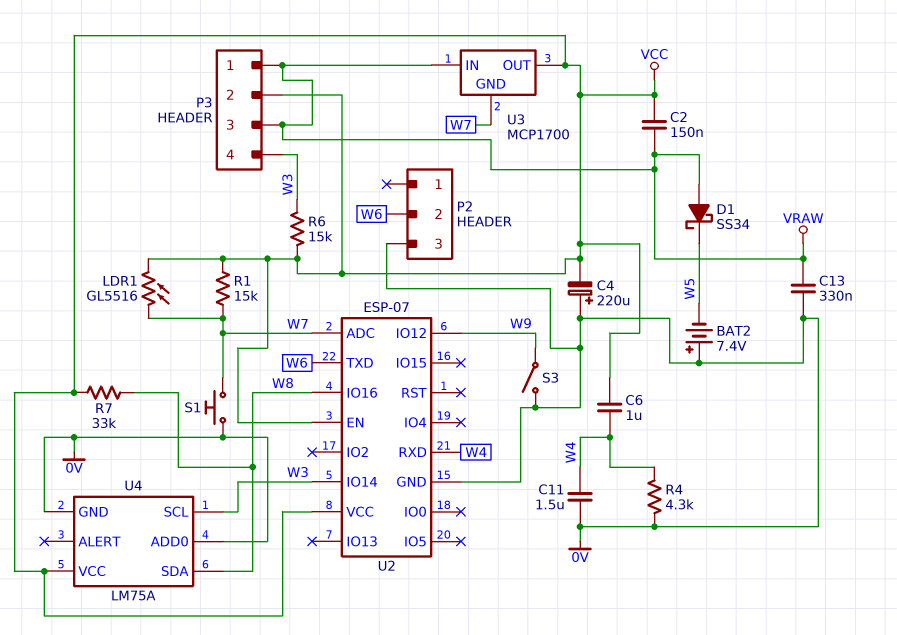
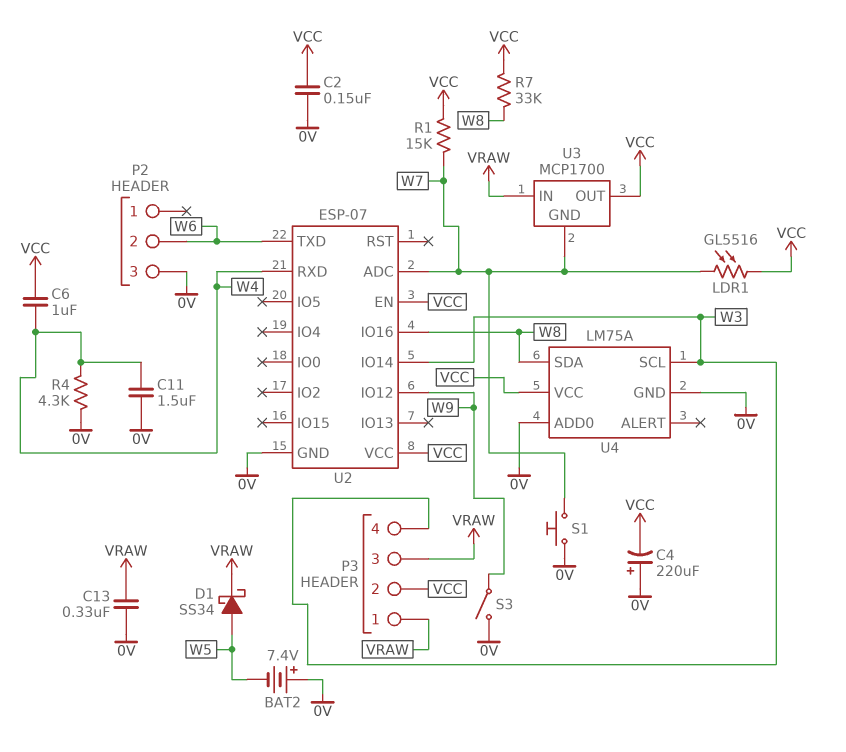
C2: 150nF (VCC, VRAW) -> 150nF (0V, VCC)
D1: schottky SS34 (A VRAW, K W5) -> schottky SS34 (A W5, K VRAW)
R6: 15k (VCC, W3) -> none

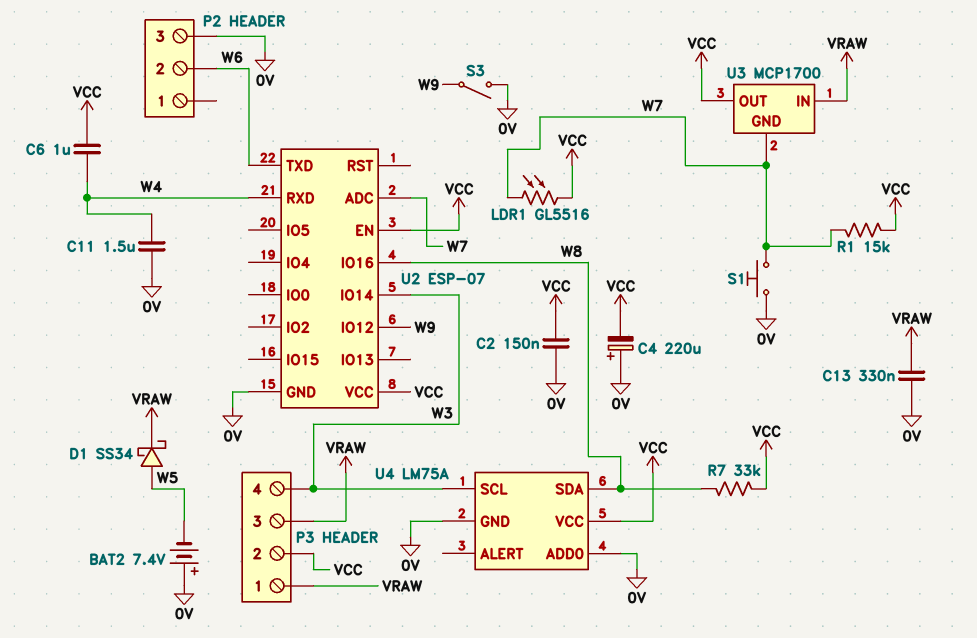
R4: 4.3k (0V, W4) -> none

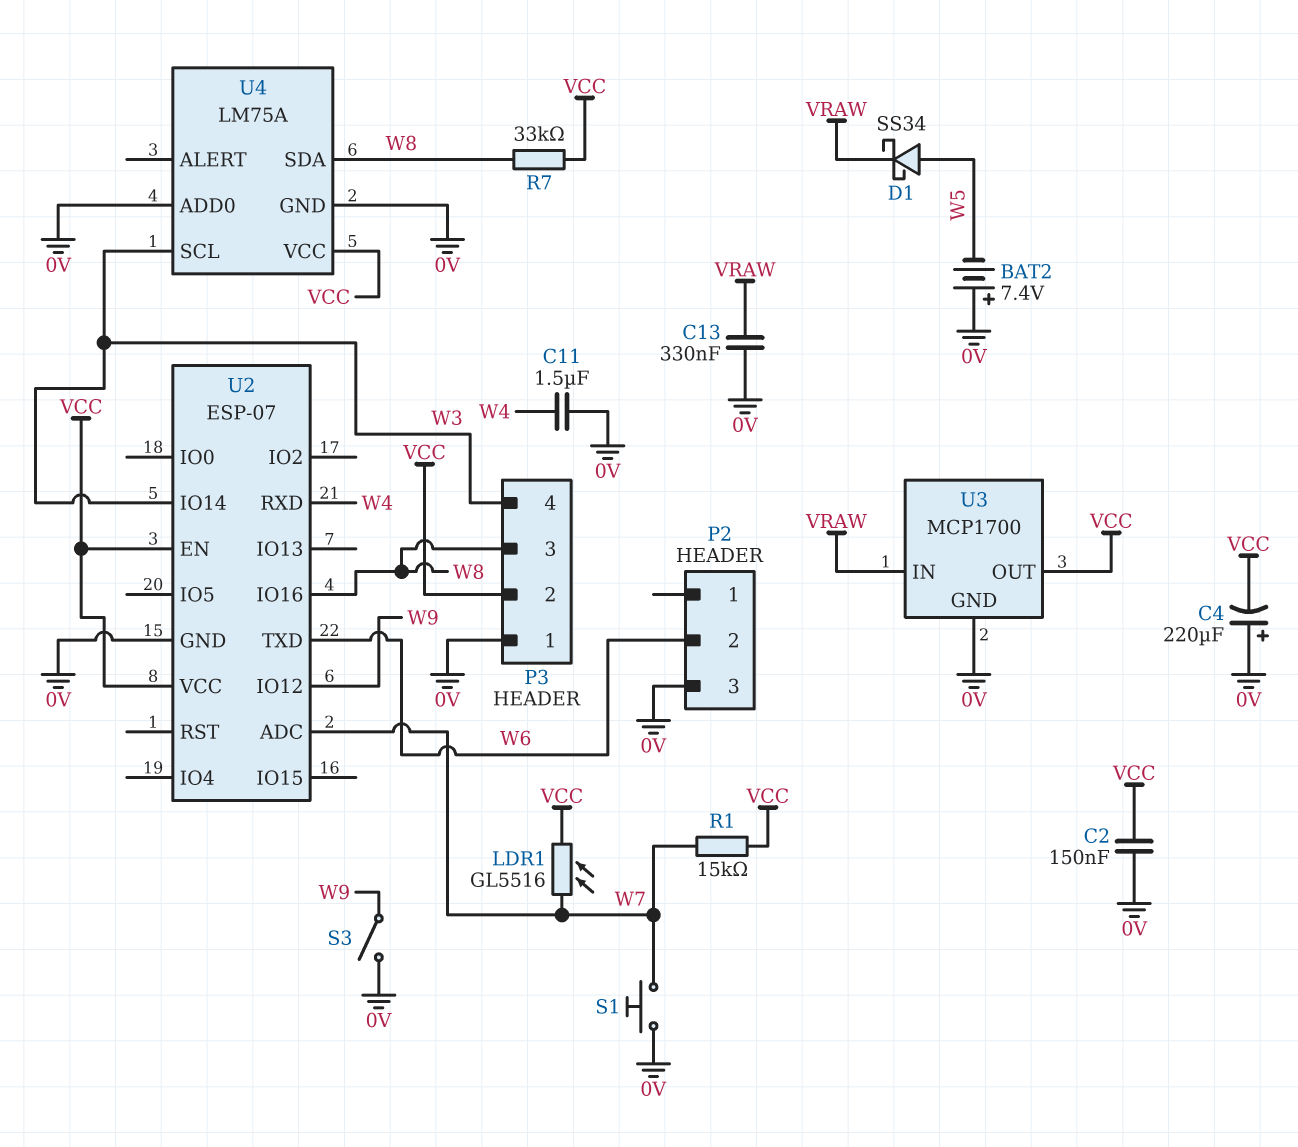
C6: 1uF (VCC, W4) -> none
P3 pin 1: VRAW -> 0V
P3 pin 3: VRAW -> W8
U3 pin GND: W7 -> 0V

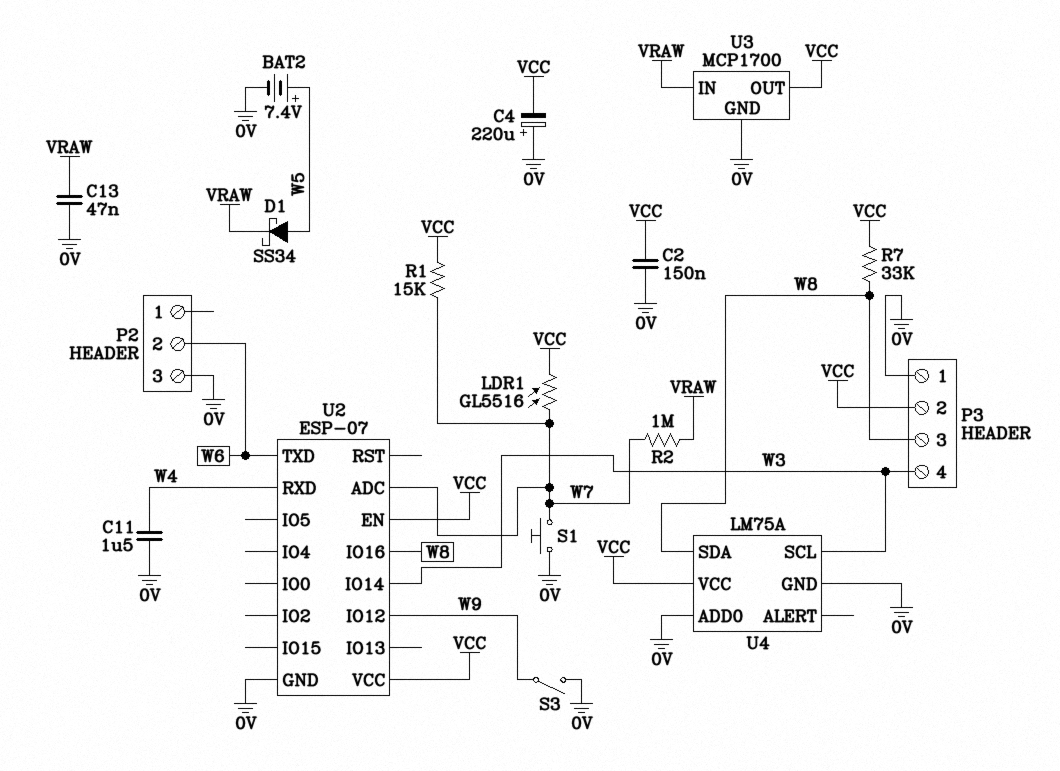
BAT2: 7.4V (plus 0V, minus W5) -> 7.4V (plus W5, minus 0V)
C13: 330nF (0V, VRAW) -> 47nF (0V, VRAW)
R2: none -> 1M (VRAW, W7)

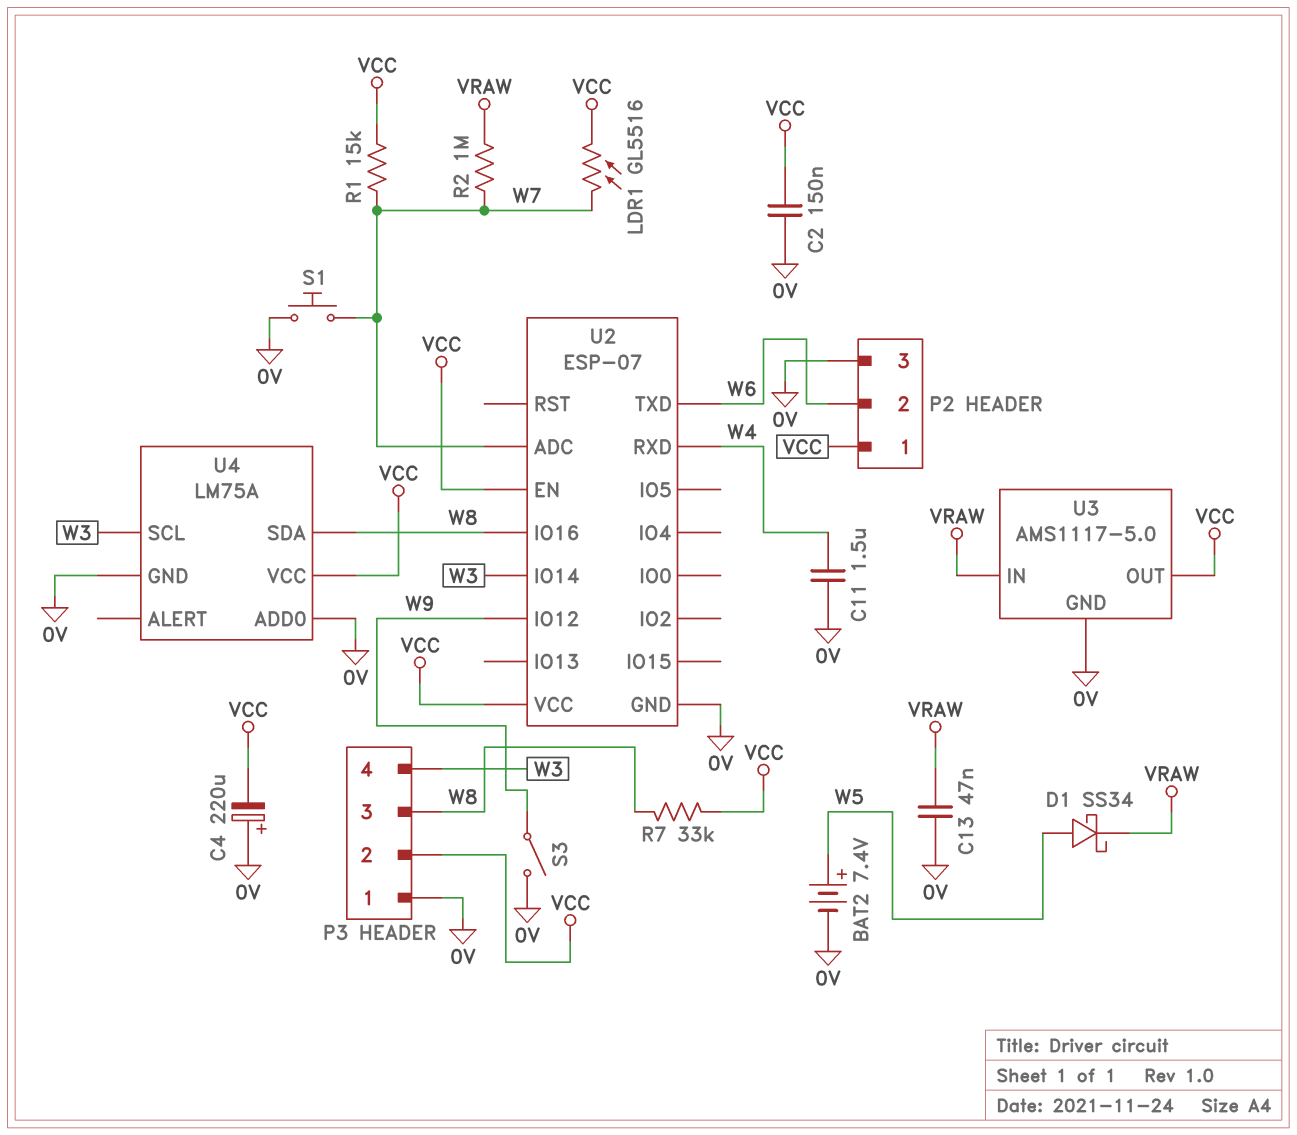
P2 pin 1: none -> VCC
U3: MCP1700 -> AMS1117-5.0

